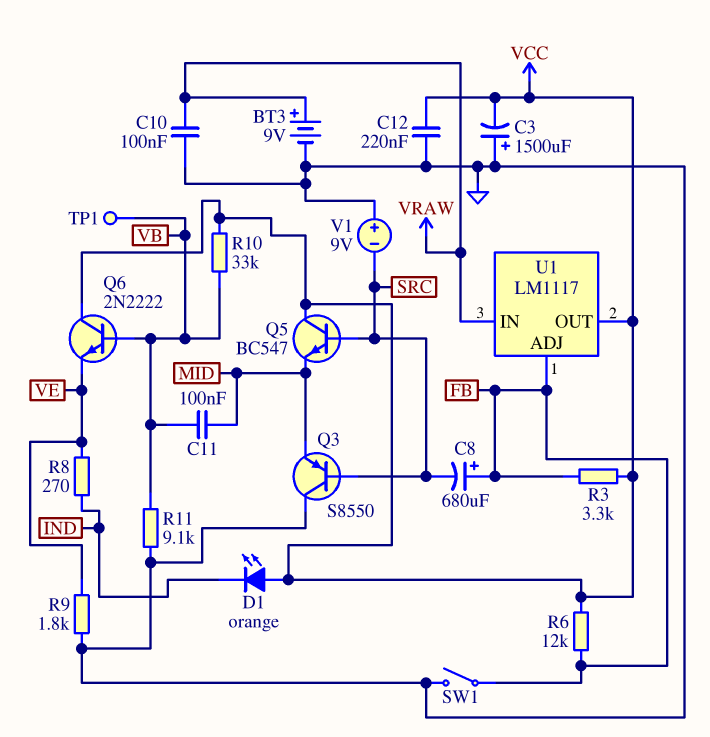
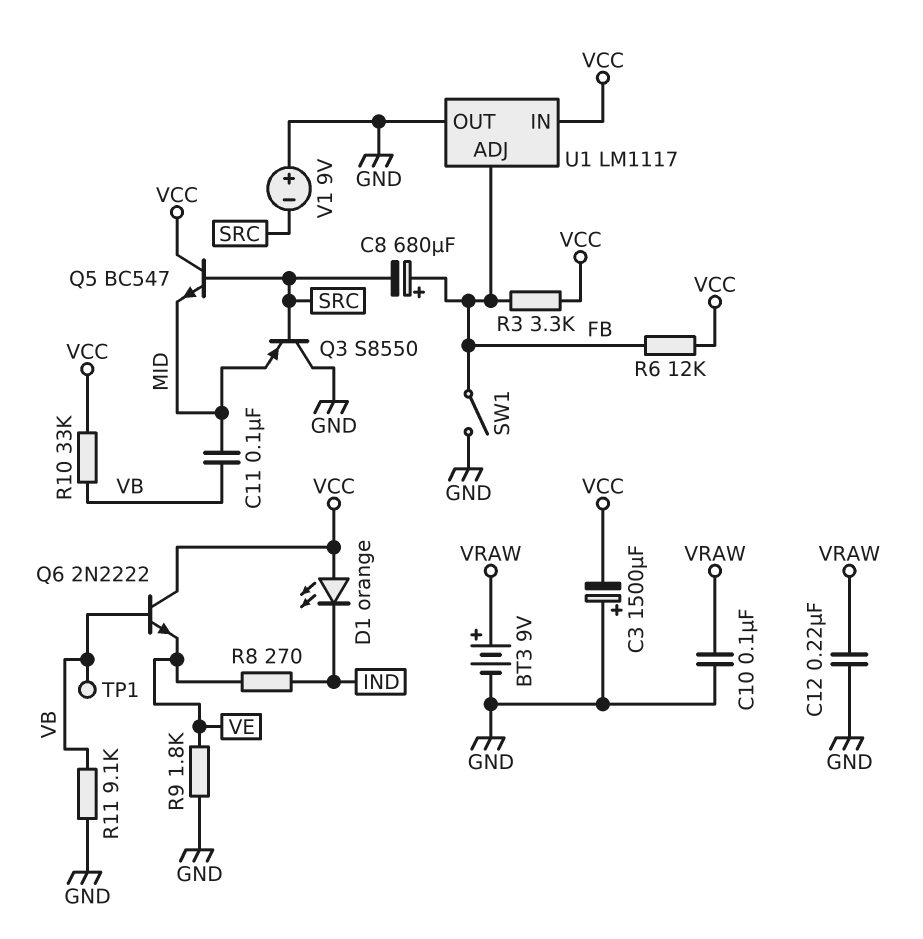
C12: 220nF (GND, VCC) -> 220nF (GND, VRAW)
U1 pin IN: VRAW -> VCC
U1 pin OUT: VCC -> GND

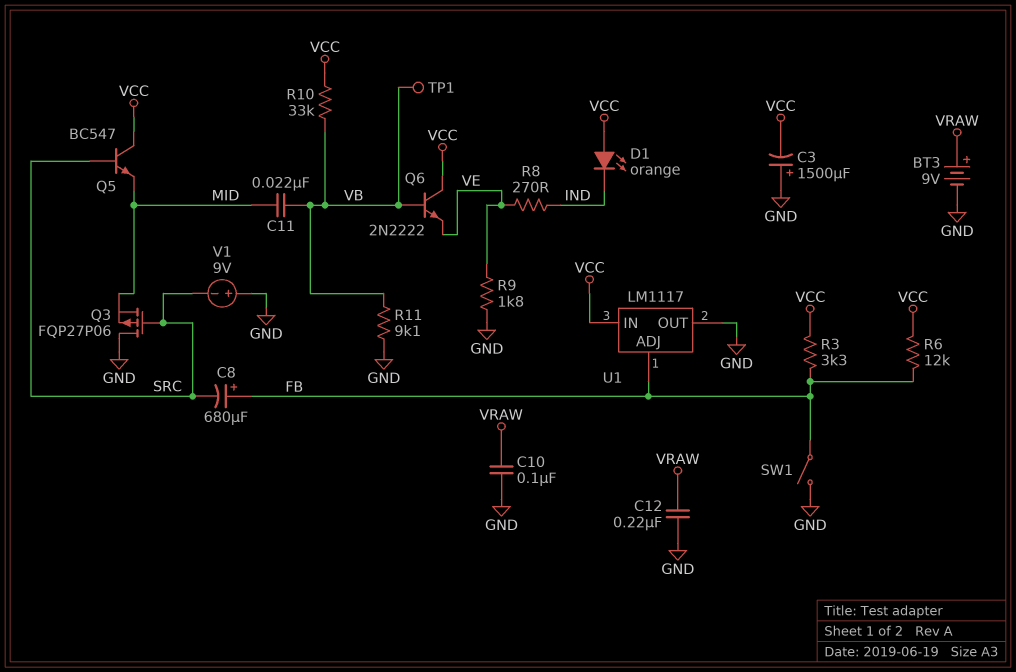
C11: 100nF (MID, VB) -> 22nF (MID, VB)
Q3: PNP S8550 (B SRC, C GND, E MID) -> PMOS FQP27P06 (G SRC, D GND, S MID)

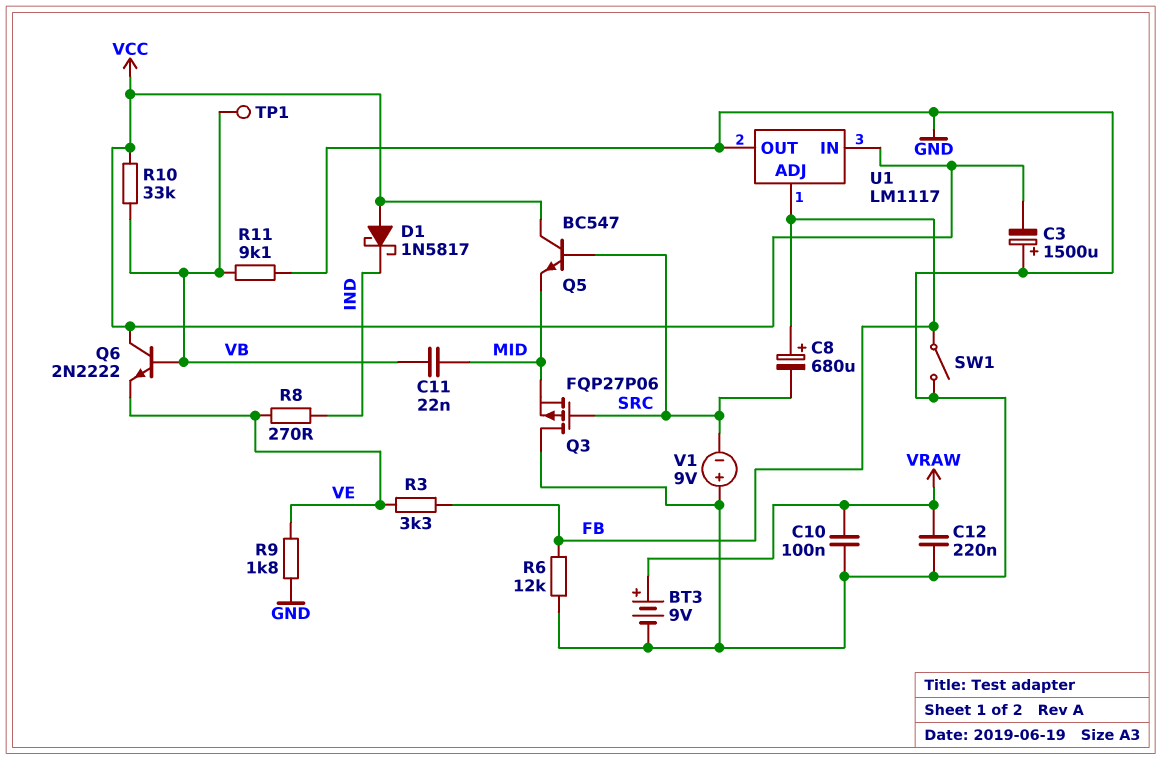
D1: LED orange (A VCC, K IND) -> schottky 1N5817 (A VCC, K IND)
R3: 3.3k (FB, VCC) -> 3.3k (FB, VE)
R6: 12k (FB, VCC) -> 12k (FB, GND)

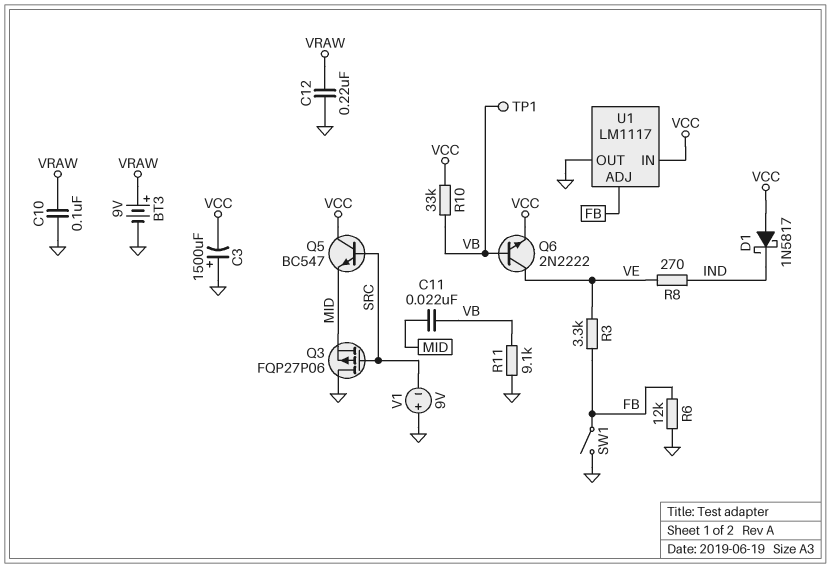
C8: 680uF (plus FB, minus SRC) -> none
Q6: NPN 2N2222 (B VB, C VCC, E VE) -> NPN 2N2222 (B VB, C VE, E VCC)
R9: 1.8k (GND, VE) -> none

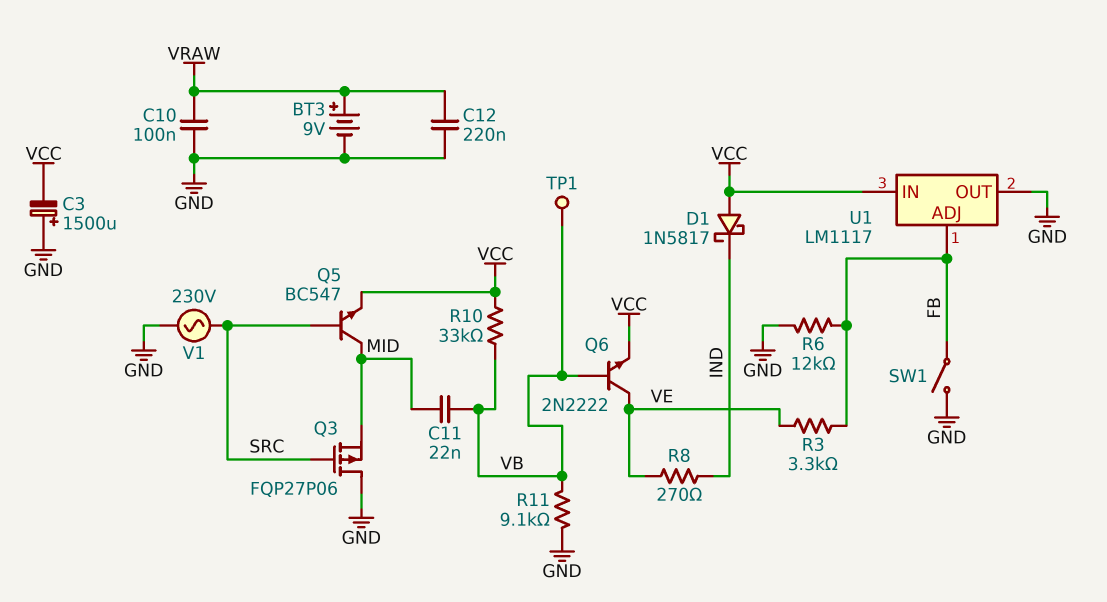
Q5: NPN BC547 (B SRC, C VCC, E MID) -> NPN BC547 (B SRC, C MID, E VCC)
V1: 9V (plus GND, minus SRC) -> AC 230V (GND, SRC)

